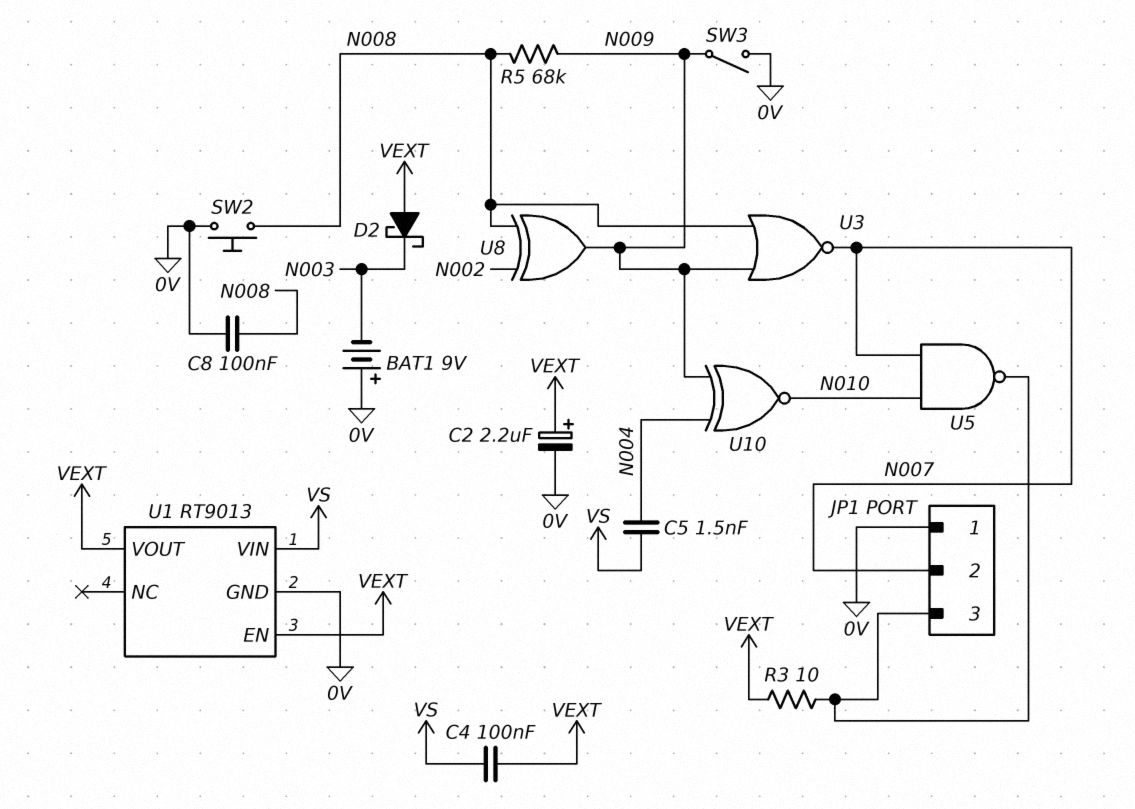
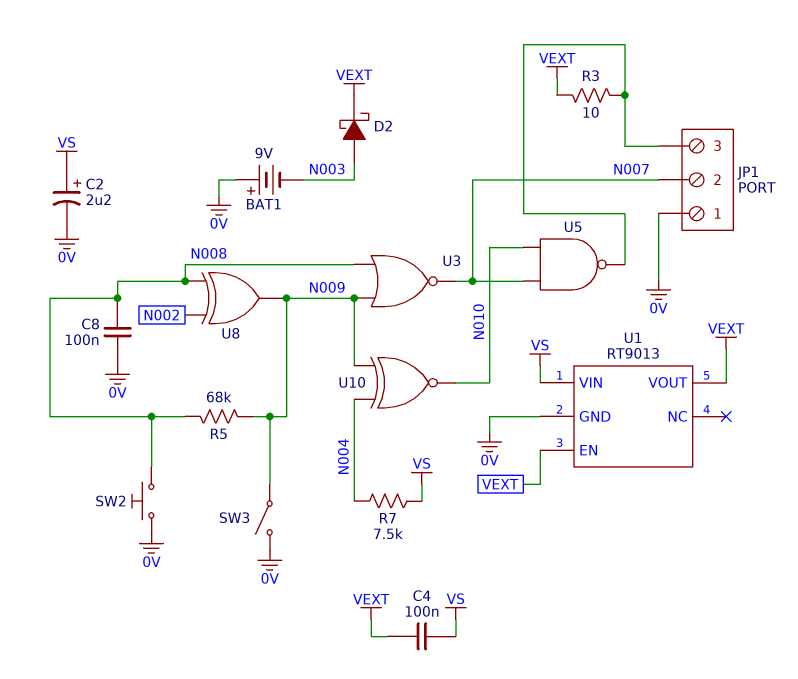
C2: 2.2uF (plus VEXT, minus 0V) -> 2.2uF (plus VS, minus 0V)
C5: 1.5nF (N004, VS) -> none
D2: schottky (A VEXT, K N003) -> schottky (A N003, K VEXT)
R7: none -> 7.5k (N004, VS)

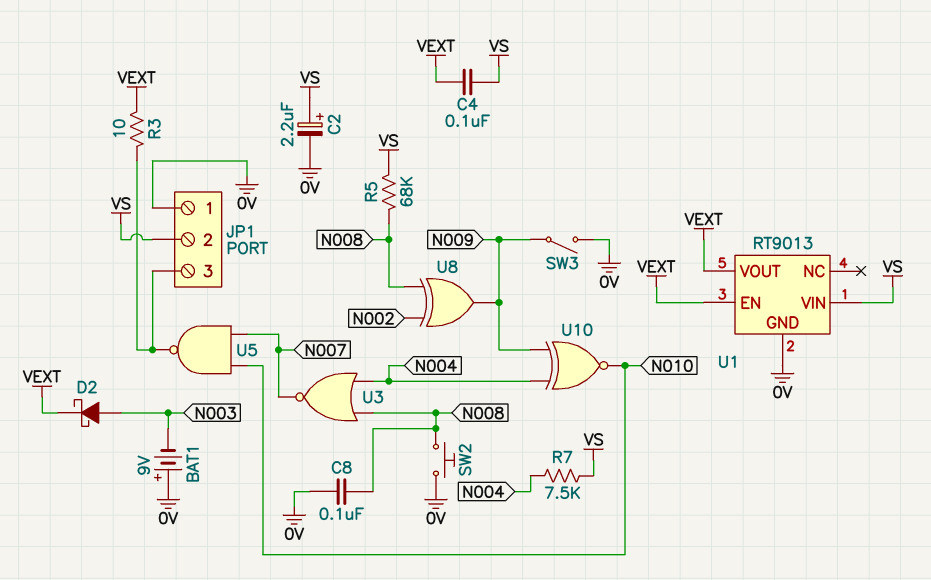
JP1 pin 2: N007 -> VS
R5: 68k (N008, N009) -> 68k (N008, VS)
U3: NOR (in N008, in N009, out N007) -> NOR (in N004, in N008, out N007)

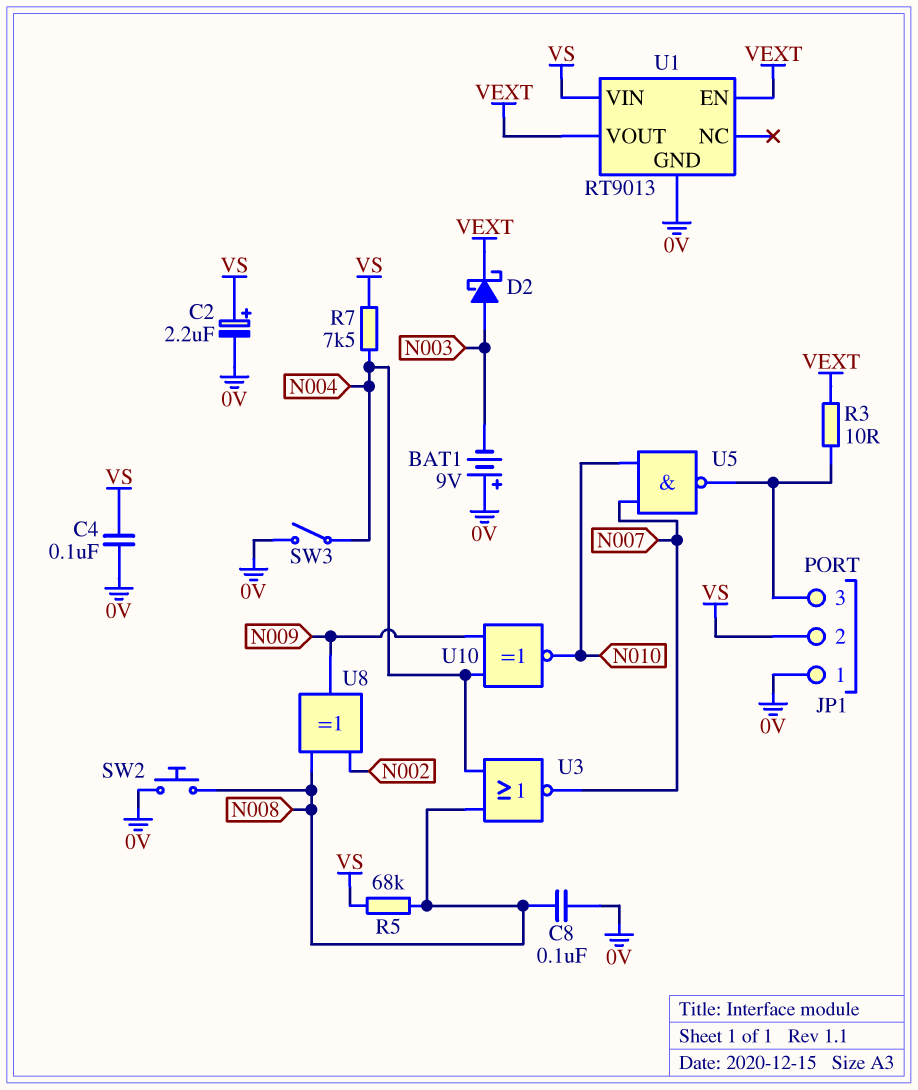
C4: 100nF (VEXT, VS) -> 100nF (0V, VS)
SW3: switch (0V, N009) -> switch (0V, N004)

